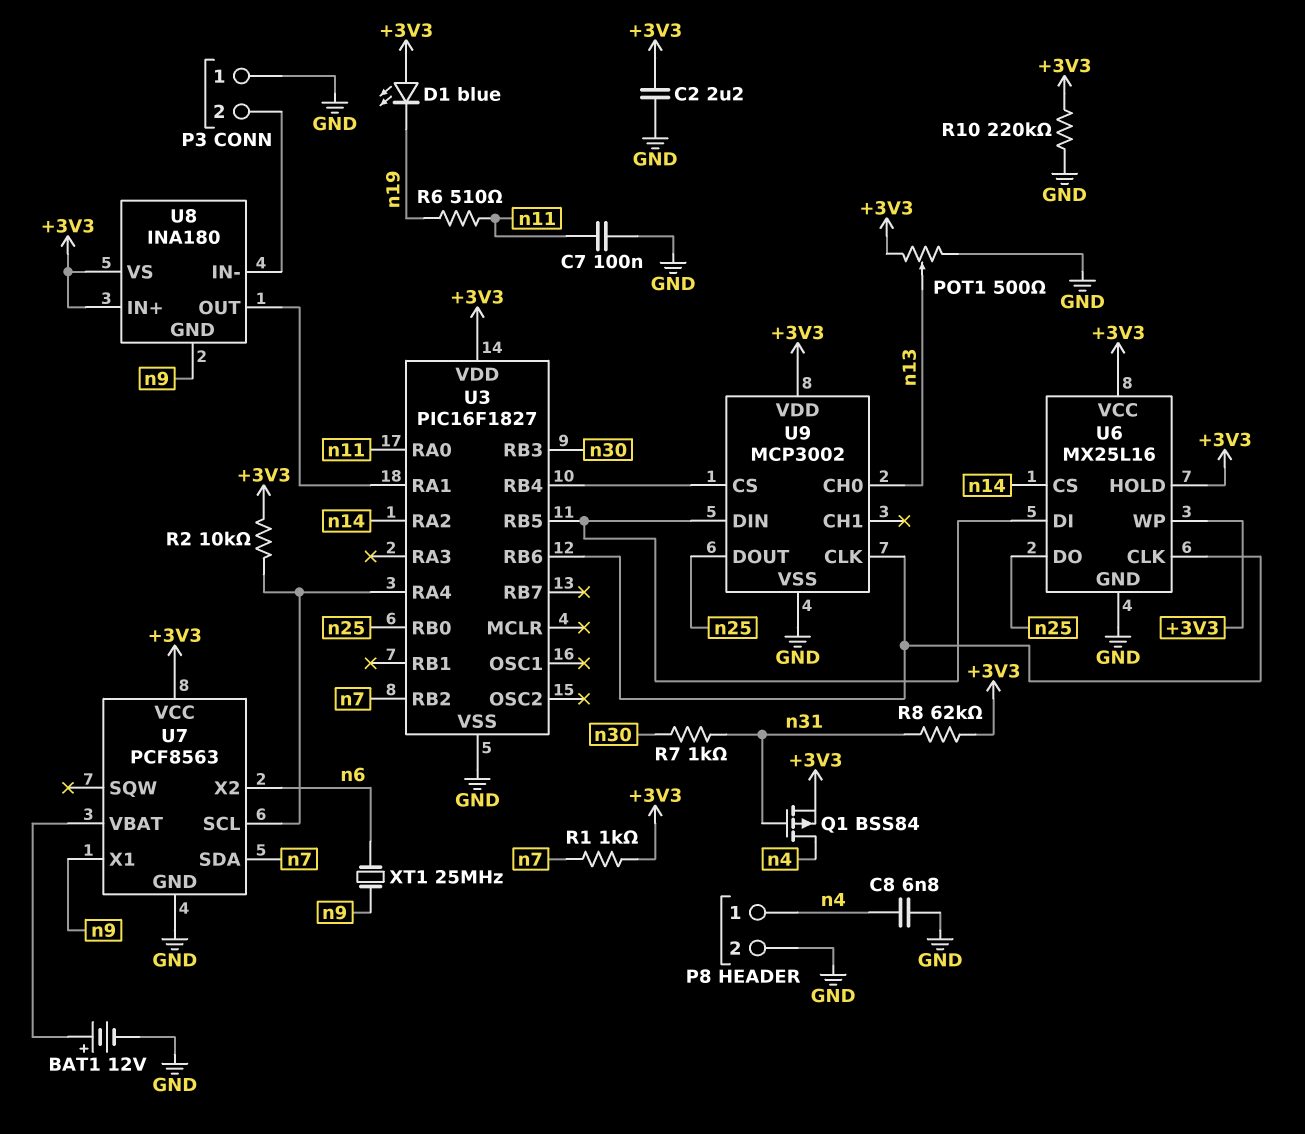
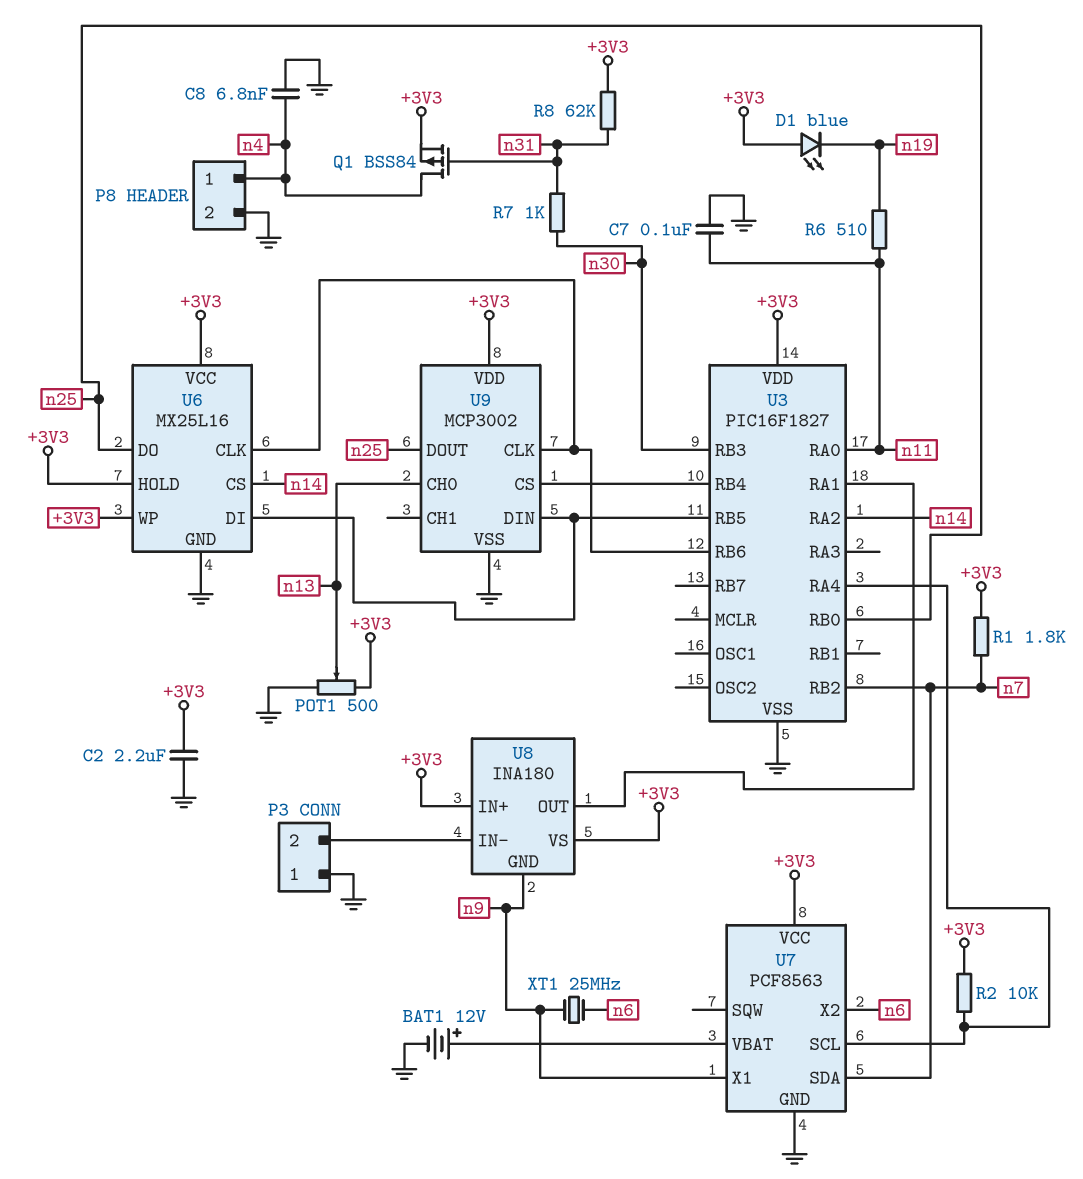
R1: 1k (+3V3, n7) -> 1.8k (+3V3, n7)
R10: 220k (+3V3, GND) -> none

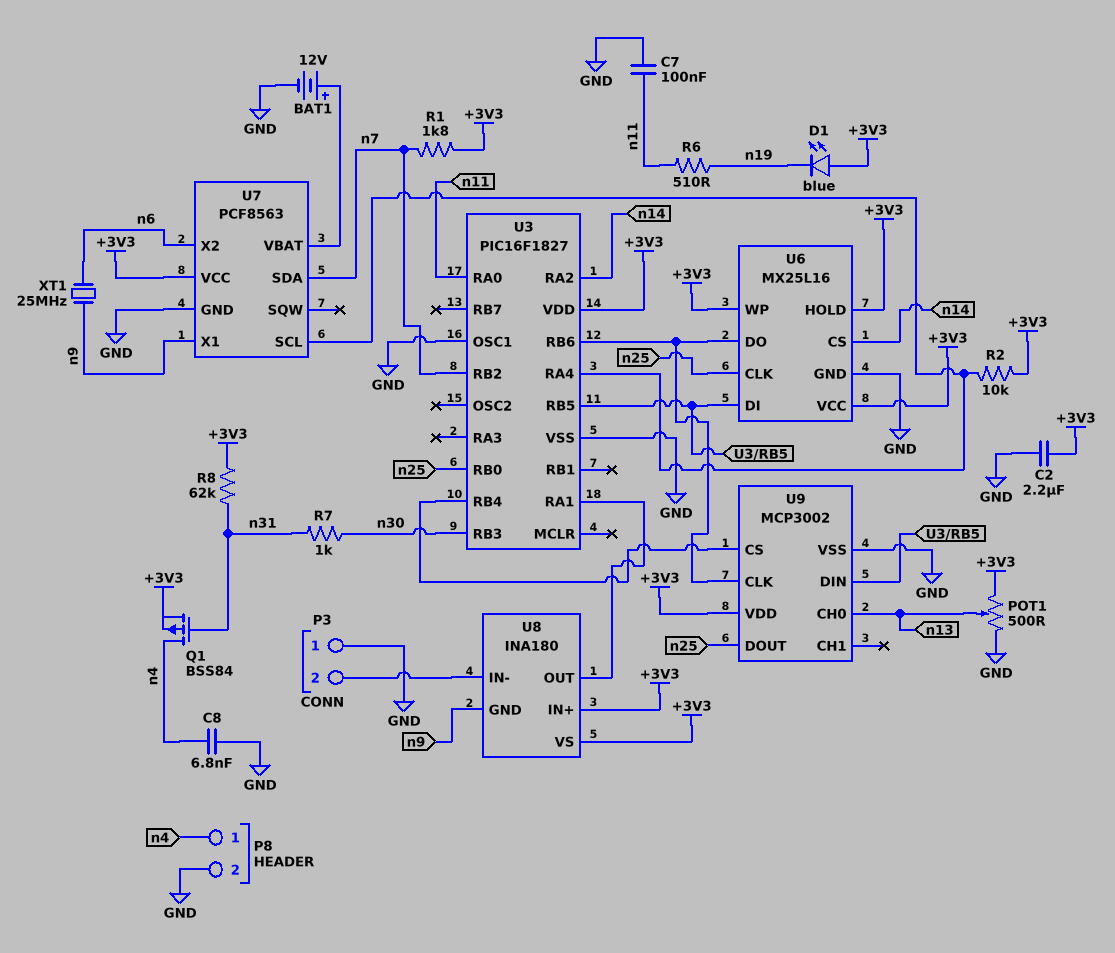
U3 pin OSC1: none -> GND
U6 pin CLK: U3/RB6 -> n25
U6 pin DO: n25 -> U3/RB6

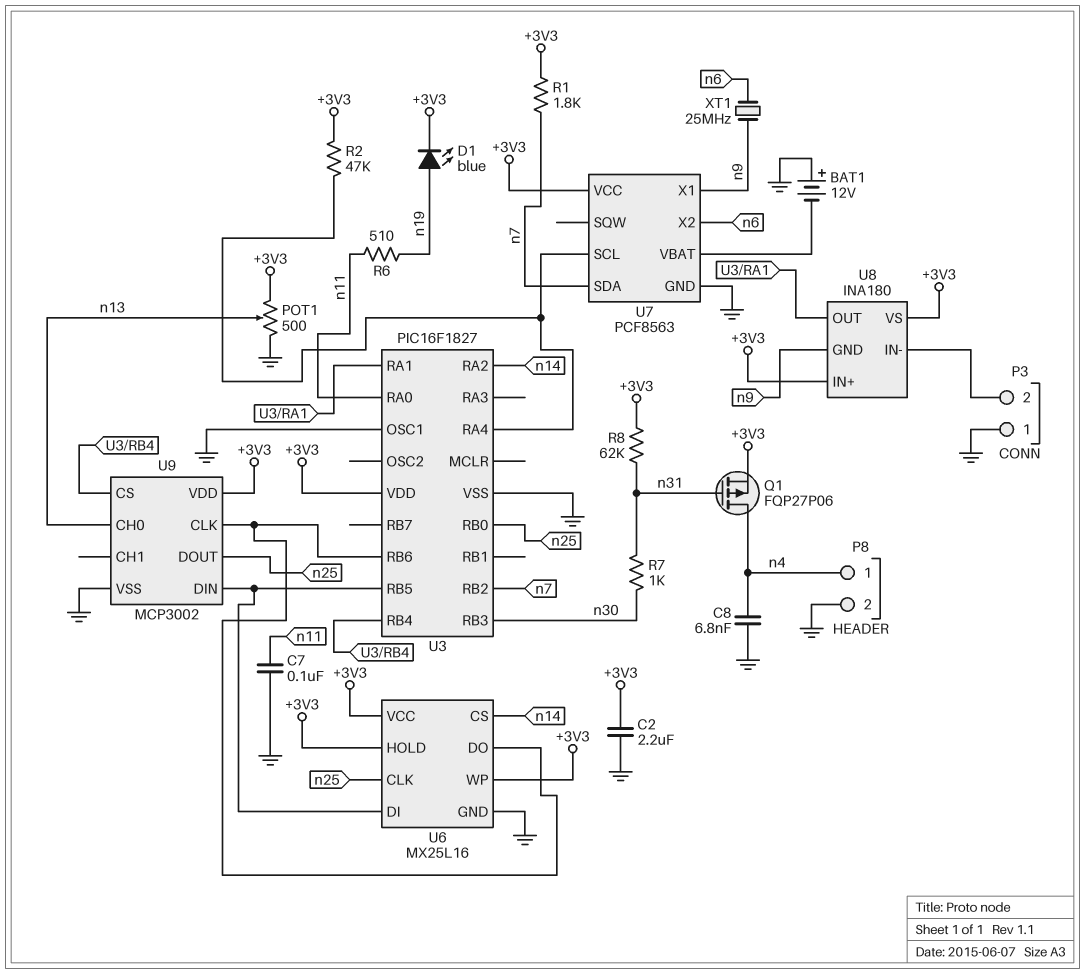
BAT1: 12V (plus U7/VBAT, minus GND) -> 12V (plus GND, minus U7/VBAT)
D1: LED blue (A +3V3, K n19) -> LED blue (A n19, K +3V3)
Q1: PMOS BSS84 (G n31, D n4, S +3V3) -> PMOS FQP27P06 (G n31, D n4, S +3V3)
R2: 10k (+3V3, U3/RA4) -> 47k (+3V3, U3/RA4)

